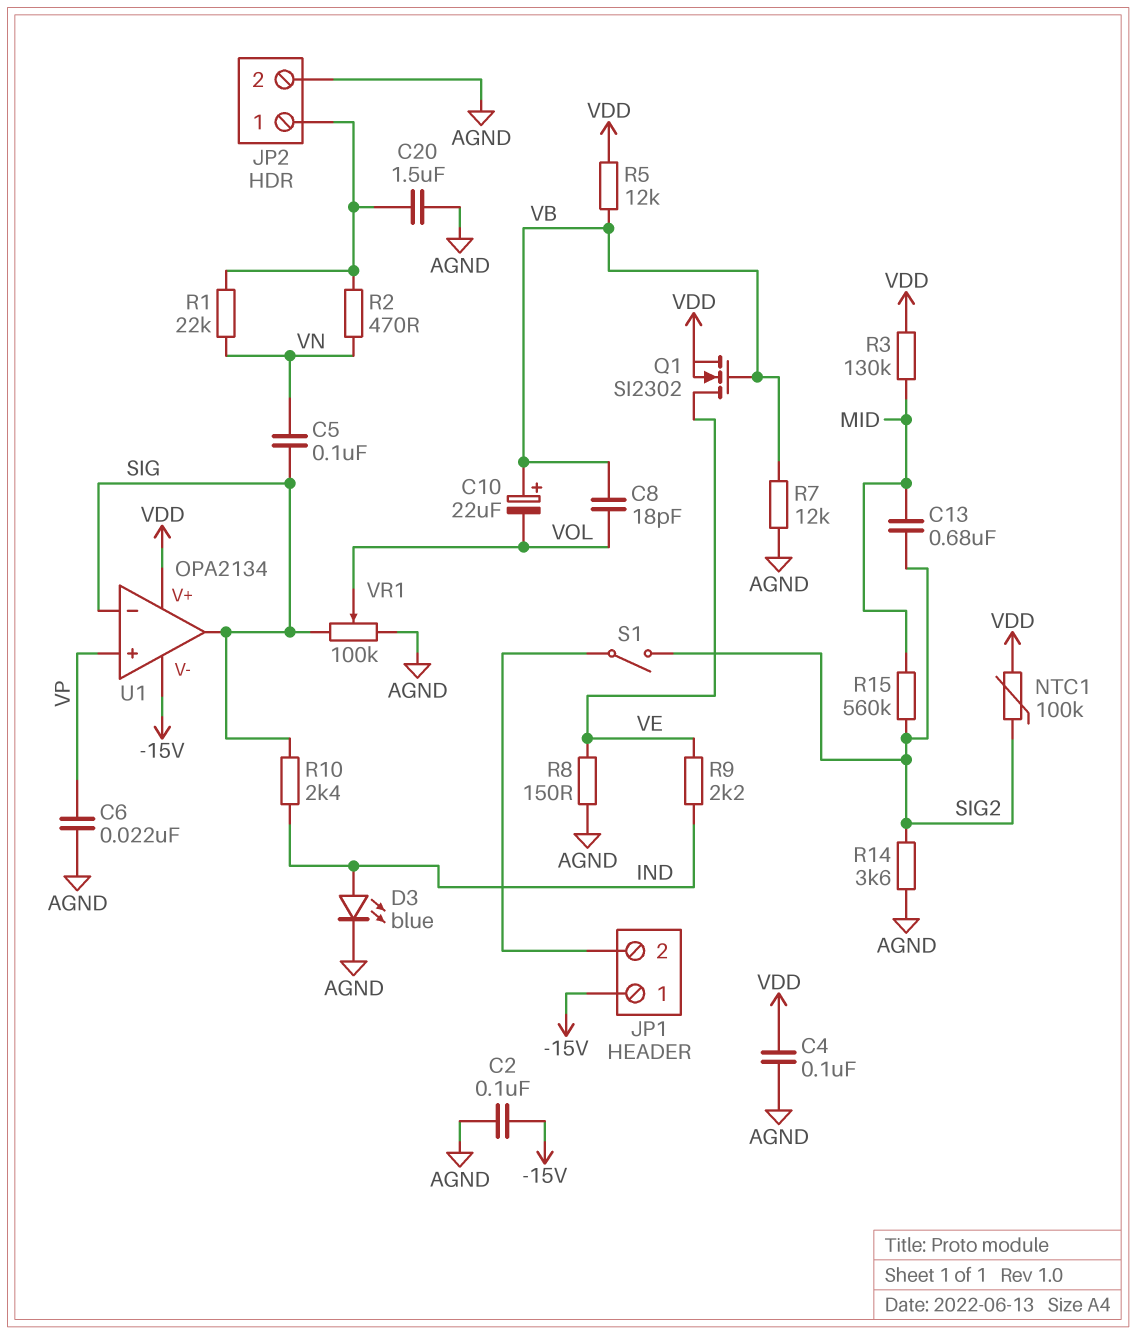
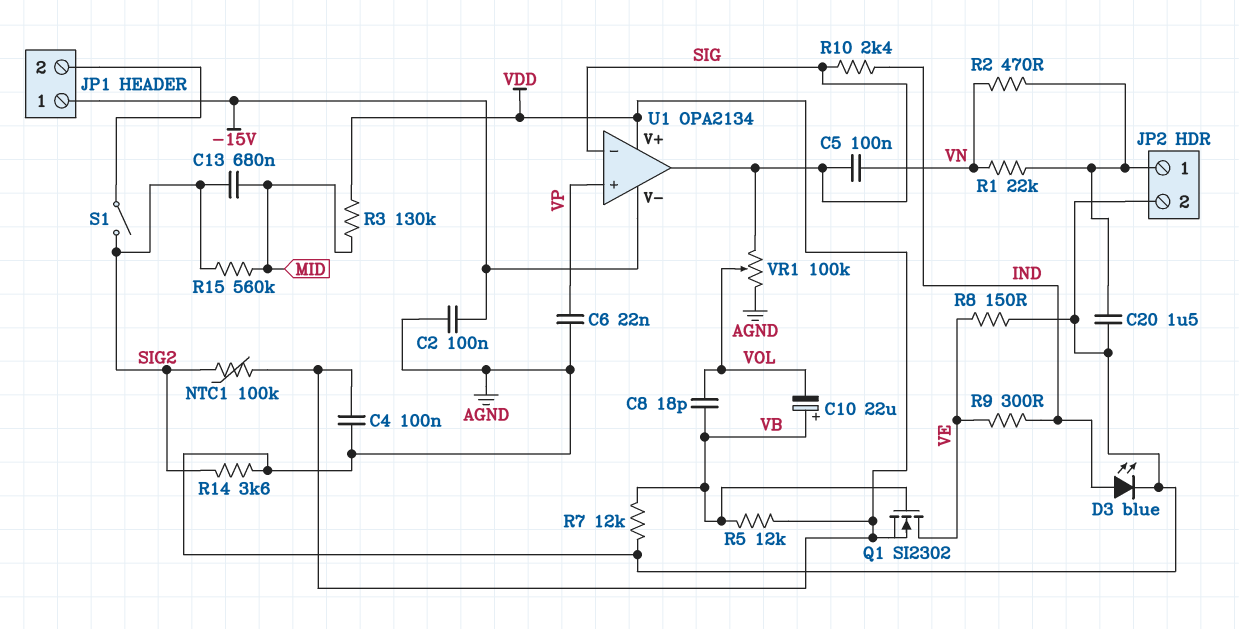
R9: 2.2k (IND, VE) -> 300 (IND, VE)

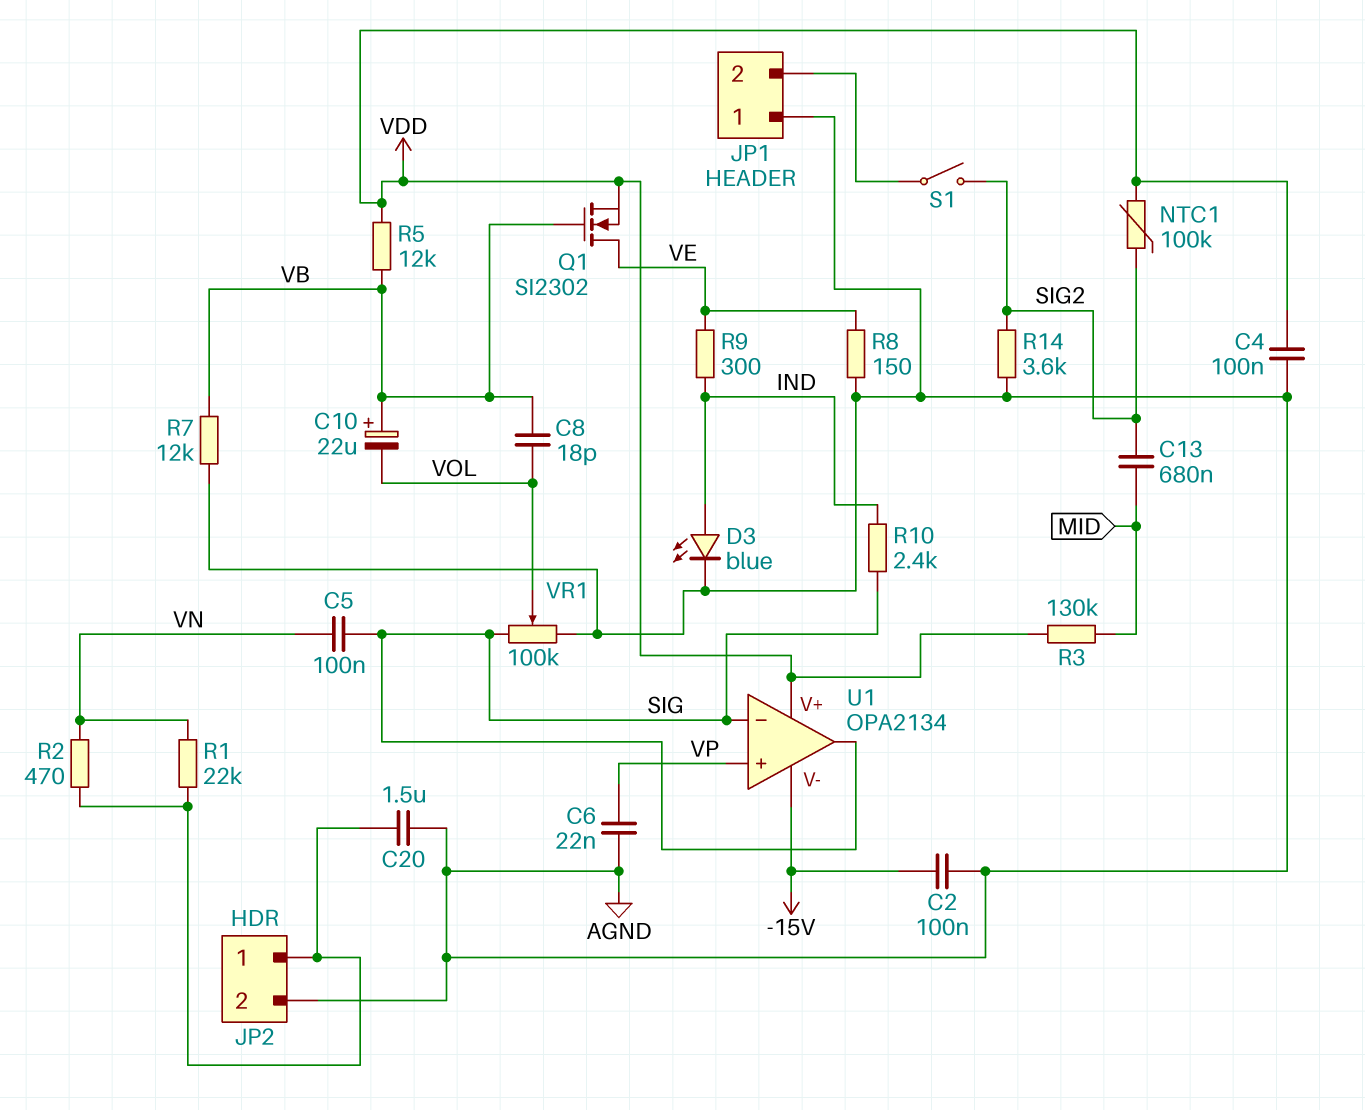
JP1 pin 1: -15V -> AGND
R15: 560k (MID, SIG2) -> none

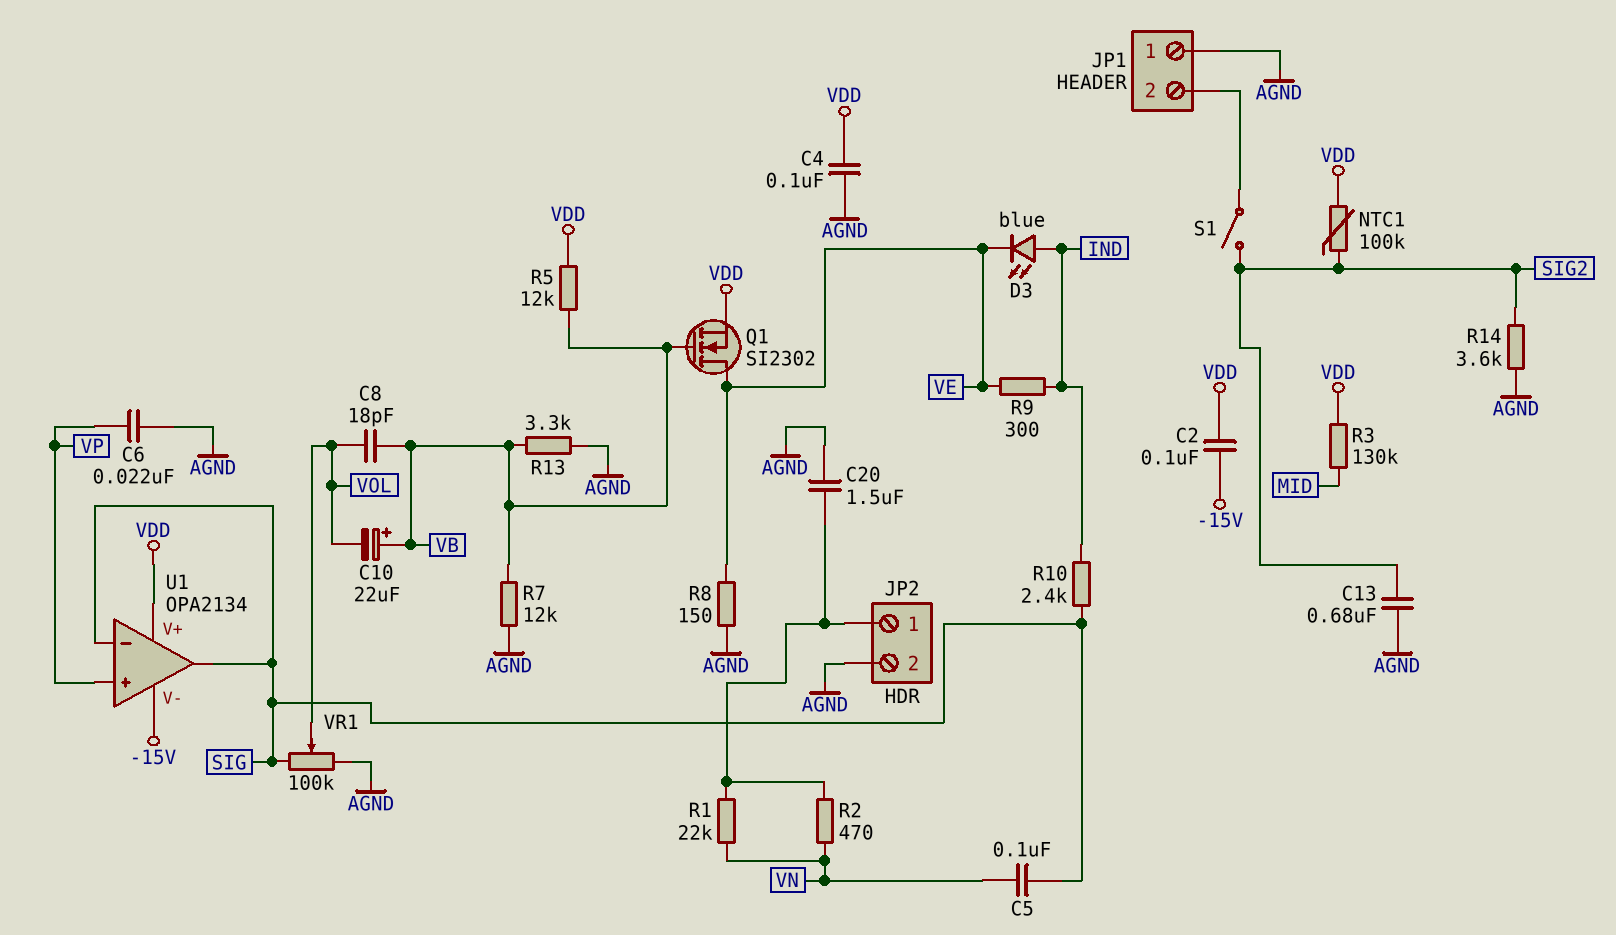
C2: 100nF (-15V, AGND) -> 100nF (-15V, VDD)
C13: 680nF (MID, SIG2) -> 680nF (AGND, SIG2)
D3: LED blue (A IND, K AGND) -> LED blue (A IND, K VE)
R13: none -> 3.3k (AGND, VB)

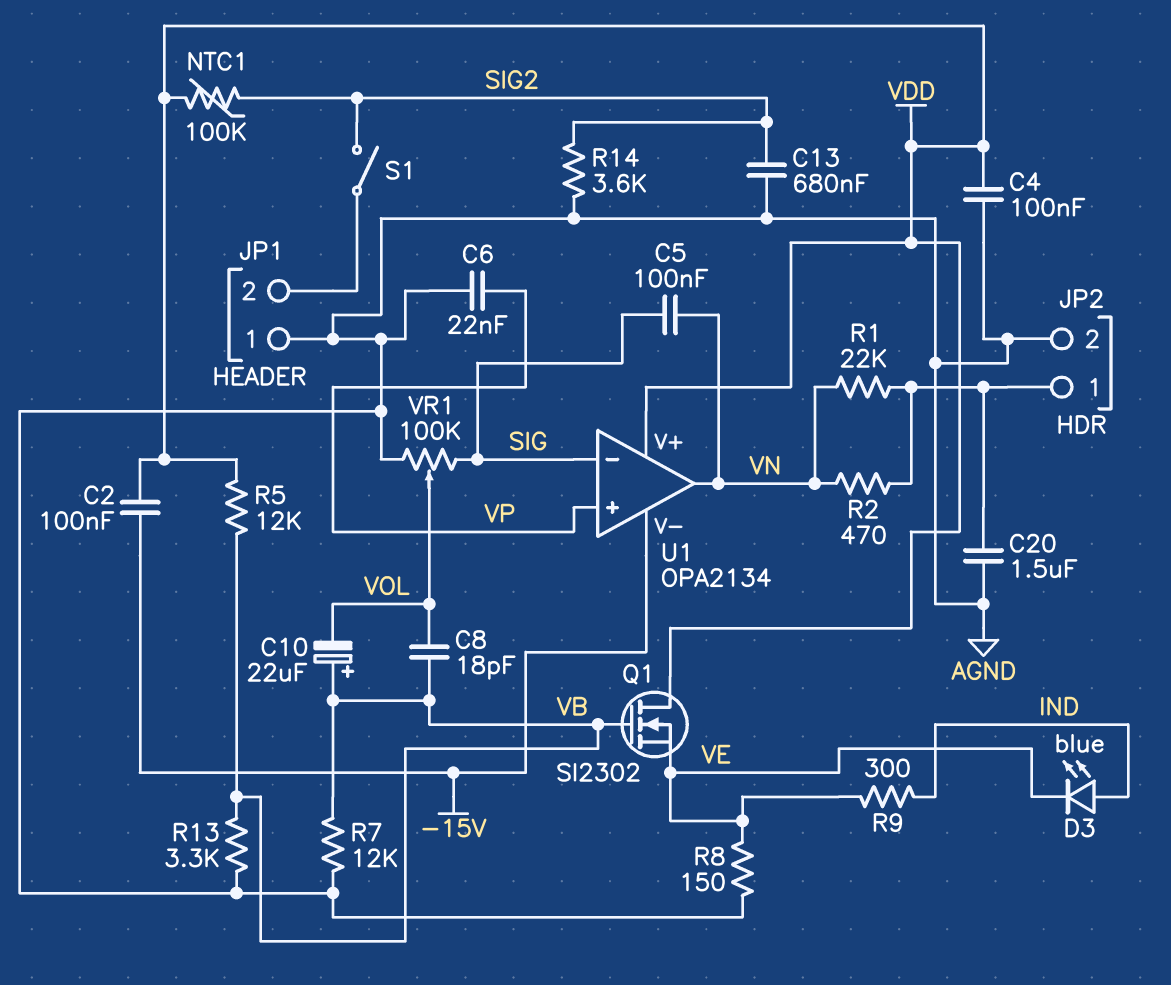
Q1: NMOS SI2302 (G VB, D VE, S VDD) -> NMOS SI2302 (G VB, D VDD, S VE)
R3: 130k (MID, VDD) -> none
R10: 2.4k (IND, SIG) -> none
U1 pin out: SIG -> VN

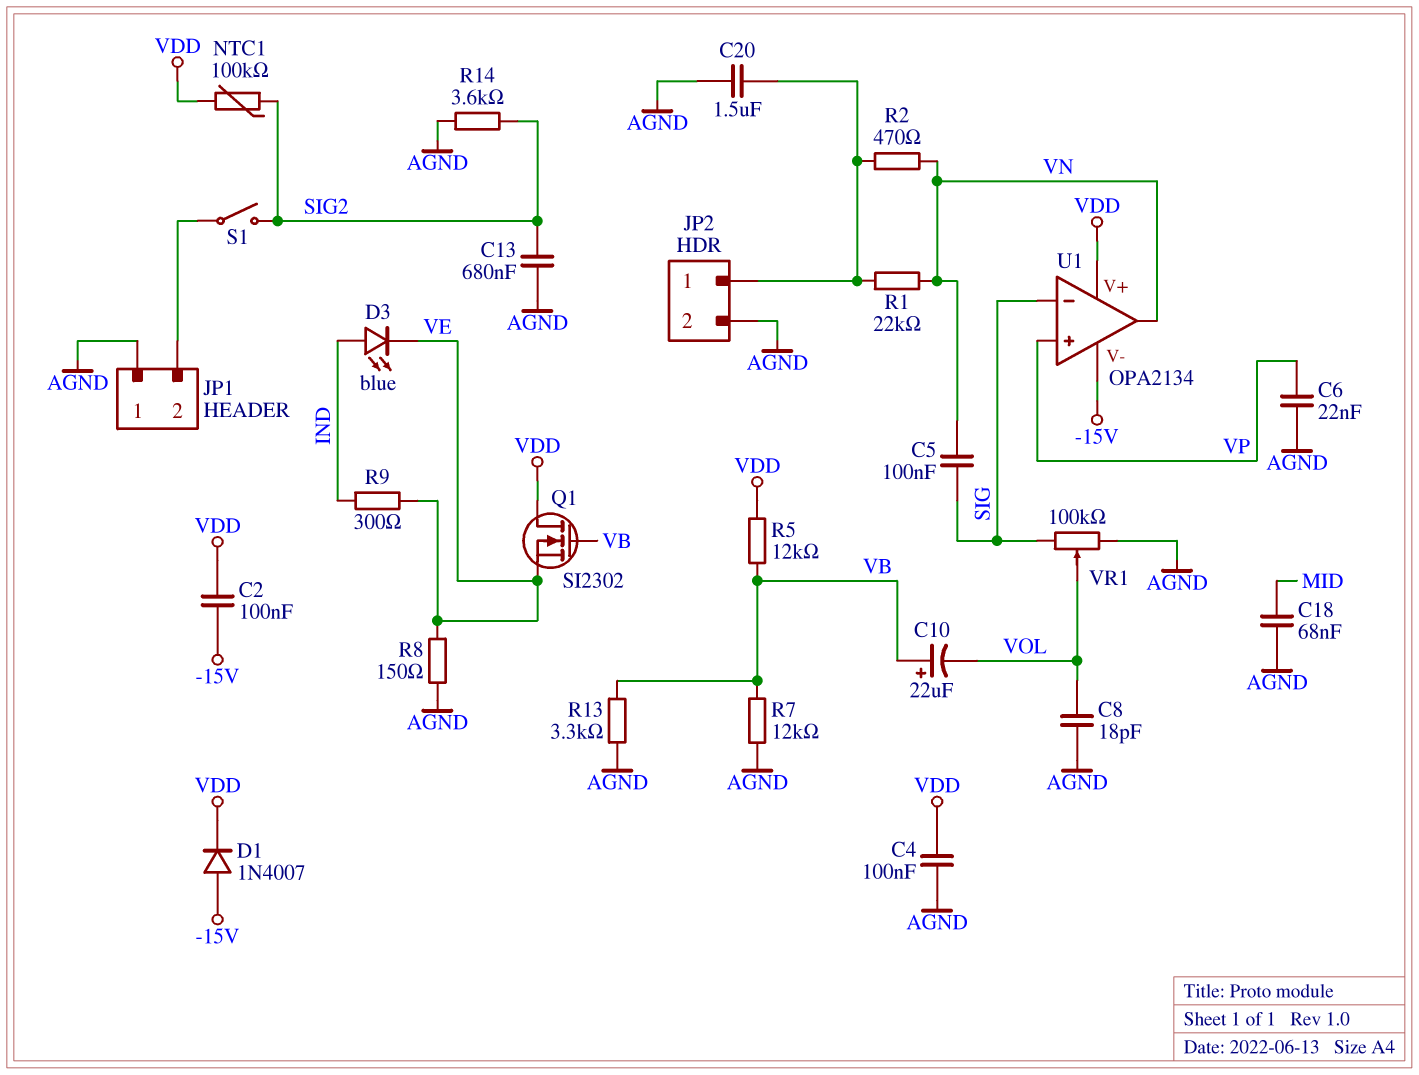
C8: 18pF (VB, VOL) -> 18pF (AGND, VOL)
C18: none -> 68nF (AGND, MID)
D1: none -> diode 1N4007 (A -15V, K VDD)

